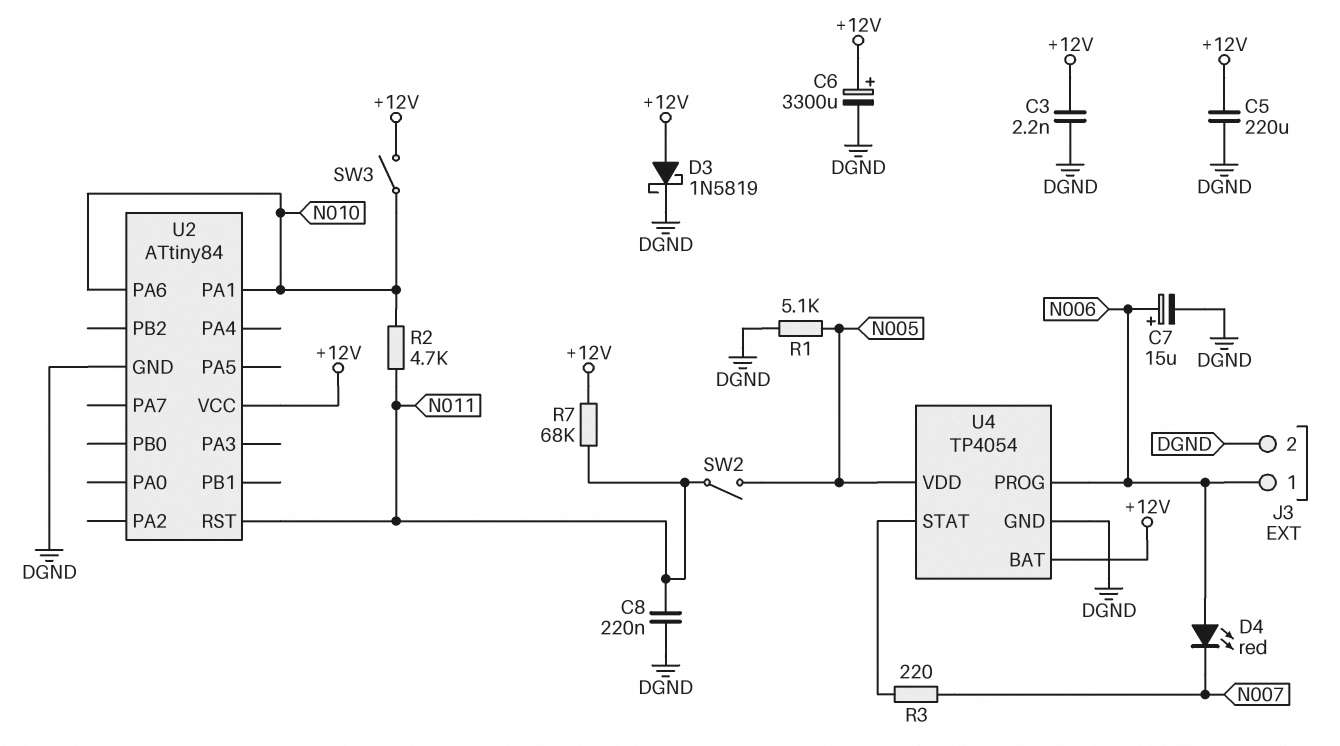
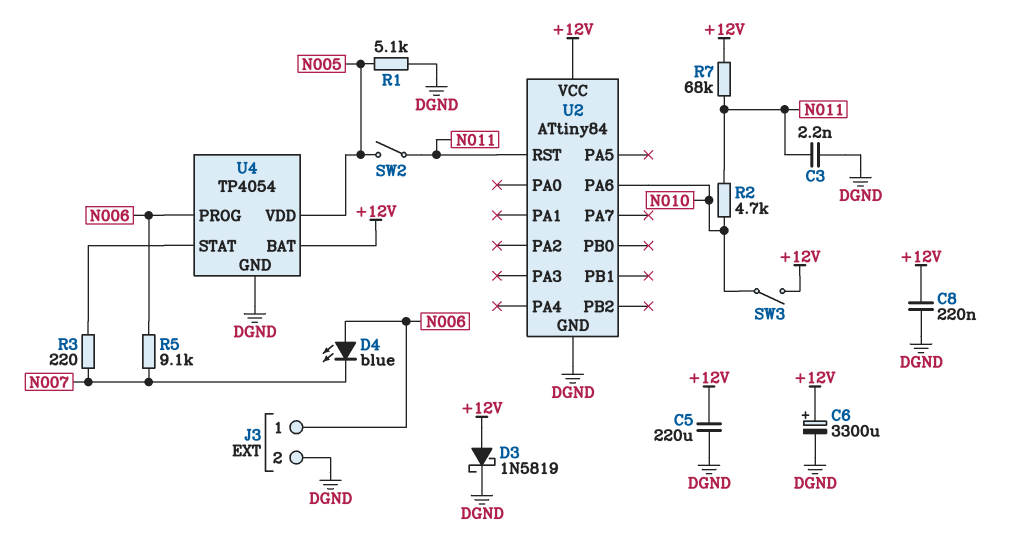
C3: 2.2nF (+12V, DGND) -> 2.2nF (DGND, N011)
C7: 15uF (plus N006, minus DGND) -> none
C8: 220nF (DGND, N011) -> 220nF (+12V, DGND)
D4: LED red (A N006, K N007) -> LED blue (A N006, K N007)
R5: none -> 9.1k (N006, N007)
U2 pin PA1: N010 -> none

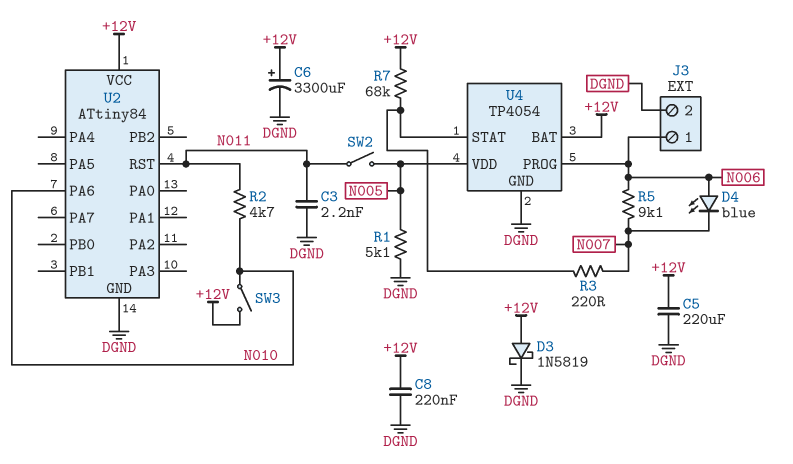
R7: 68k (+12V, N011) -> 68k (+12V, U4/STAT)

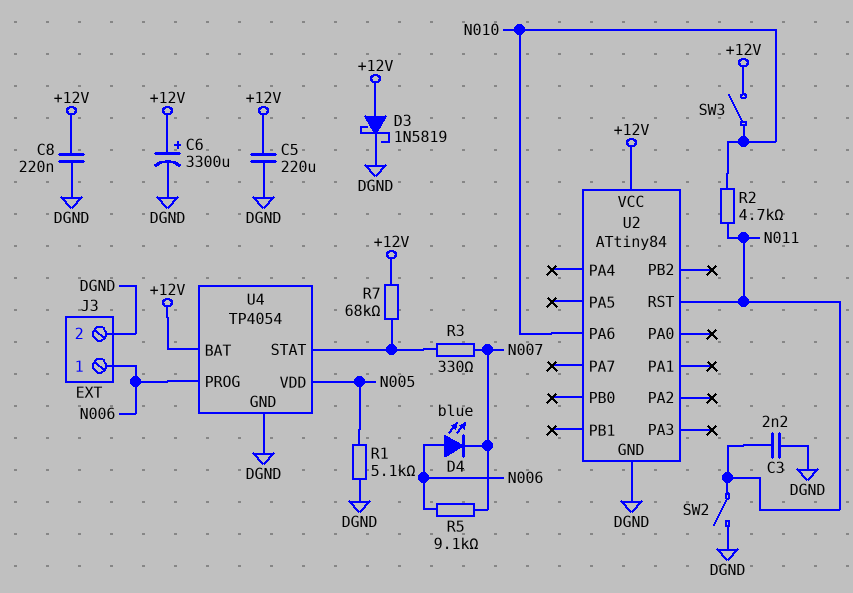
R3: 220 (N007, U4/STAT) -> 330 (N007, U4/STAT)
SW2: switch (N005, N011) -> switch (DGND, N011)

